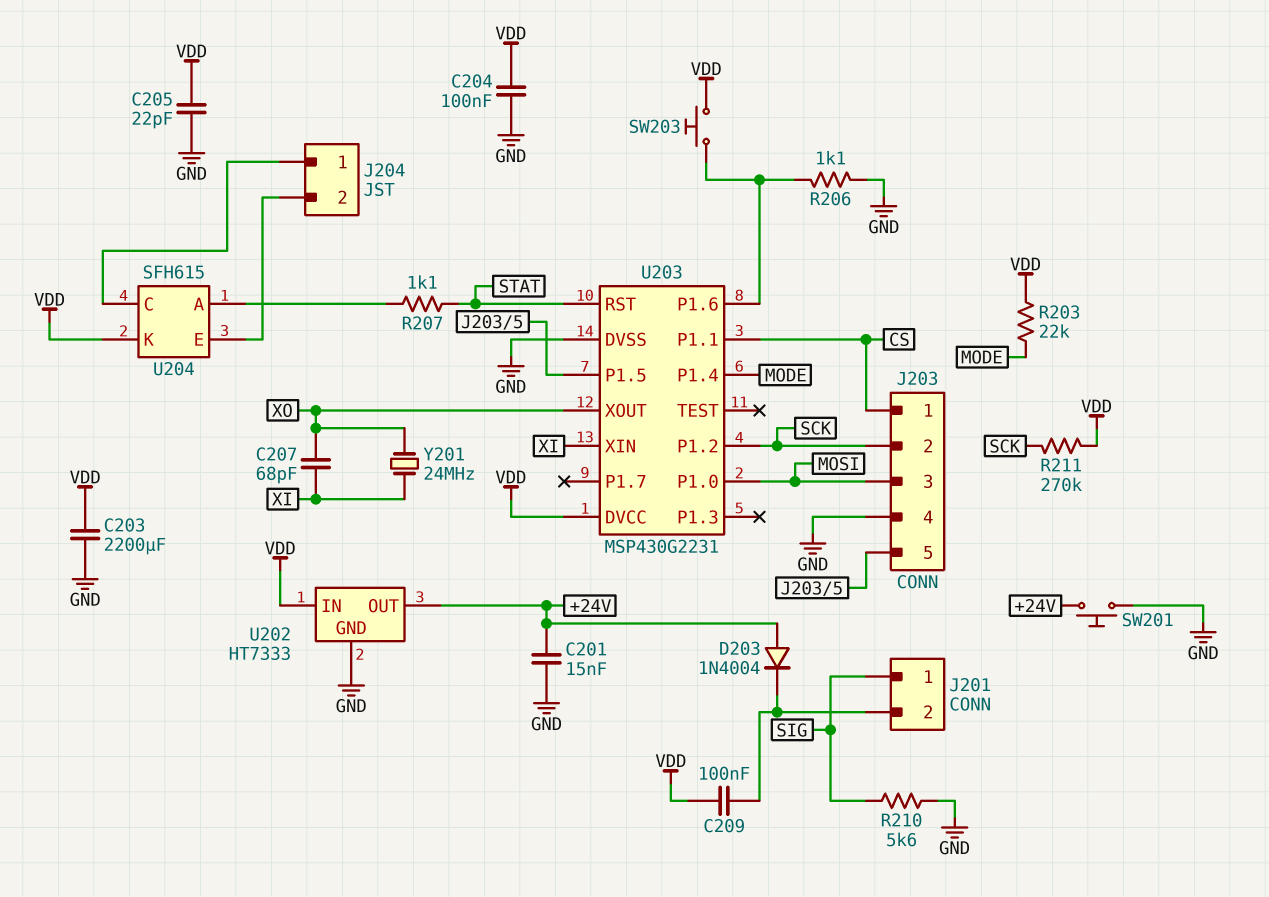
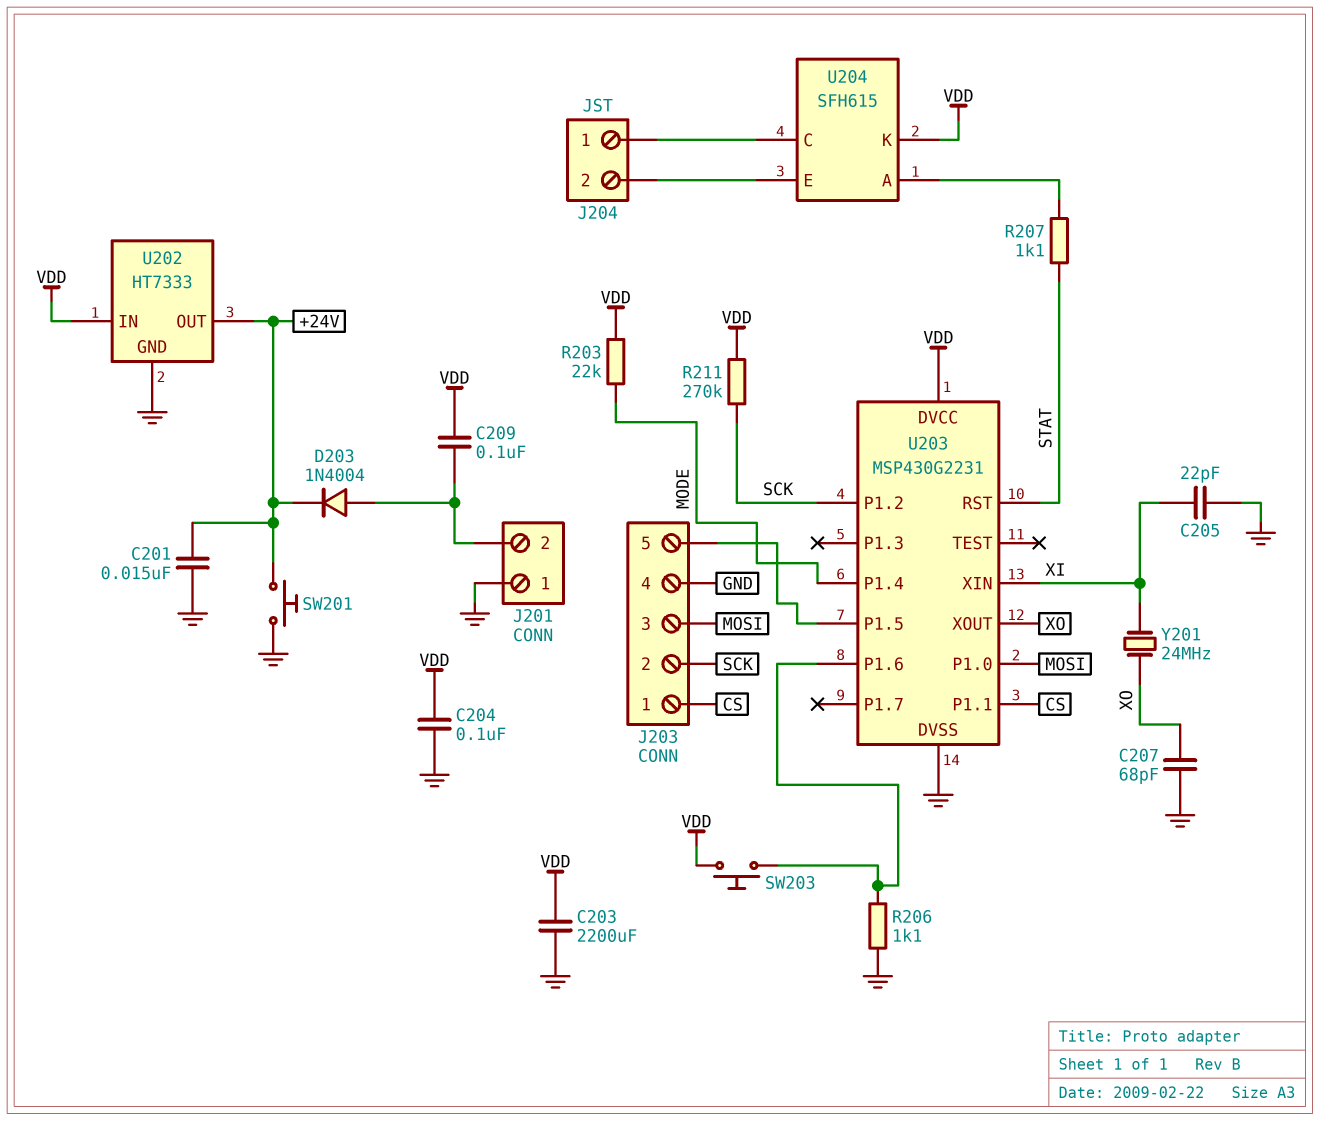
C205: 22pF (GND, VDD) -> 22pF (GND, XI)
C207: 68pF (XI, XO) -> 68pF (GND, XO)
D203: diode 1N4004 (A +24V, K J201/2) -> diode 1N4004 (A J201/2, K +24V)
J201 pin 1: SIG -> GND
R210: 5.6k (GND, SIG) -> none

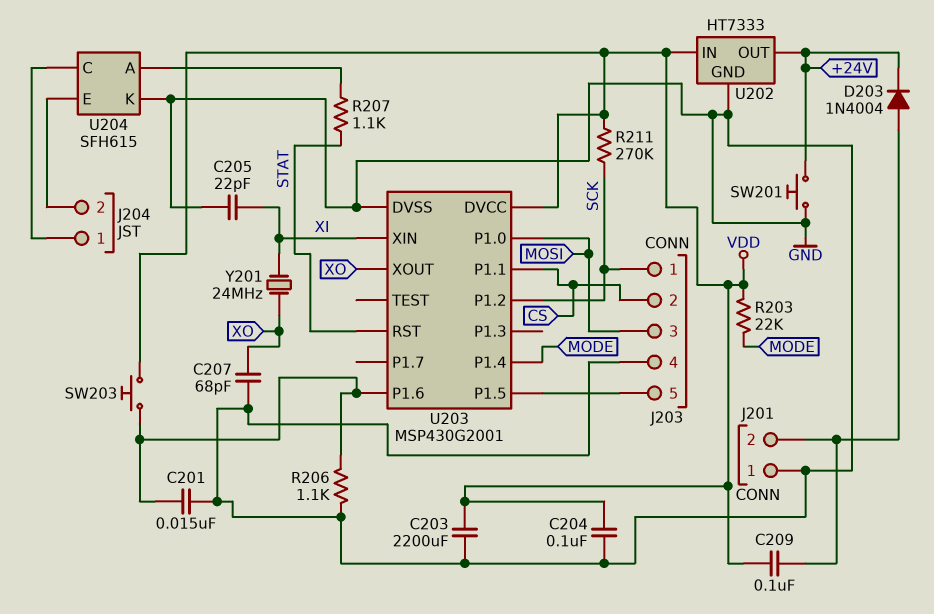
C201: 15nF (+24V, GND) -> 15nF (GND, U203/P1.6)
J203 pin 1: CS -> SCK
J203 pin 2: SCK -> CS
U203: MSP430G2231 -> MSP430G2001
U204 pin K: VDD -> GND

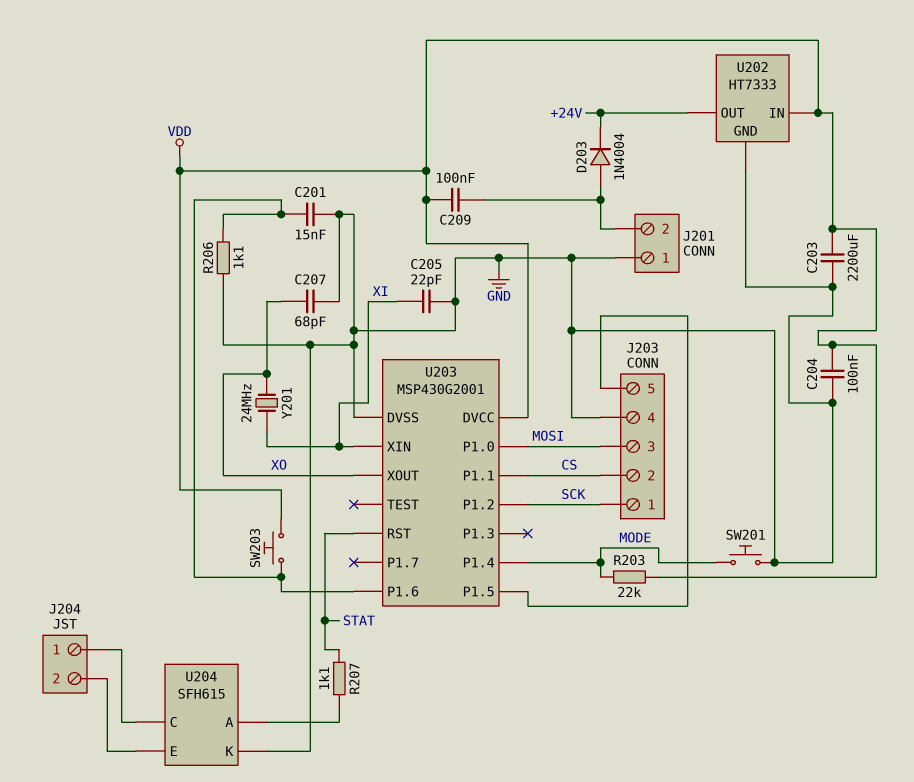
R211: 270k (SCK, VDD) -> none
SW201: button (+24V, GND) -> button (GND, MODE)

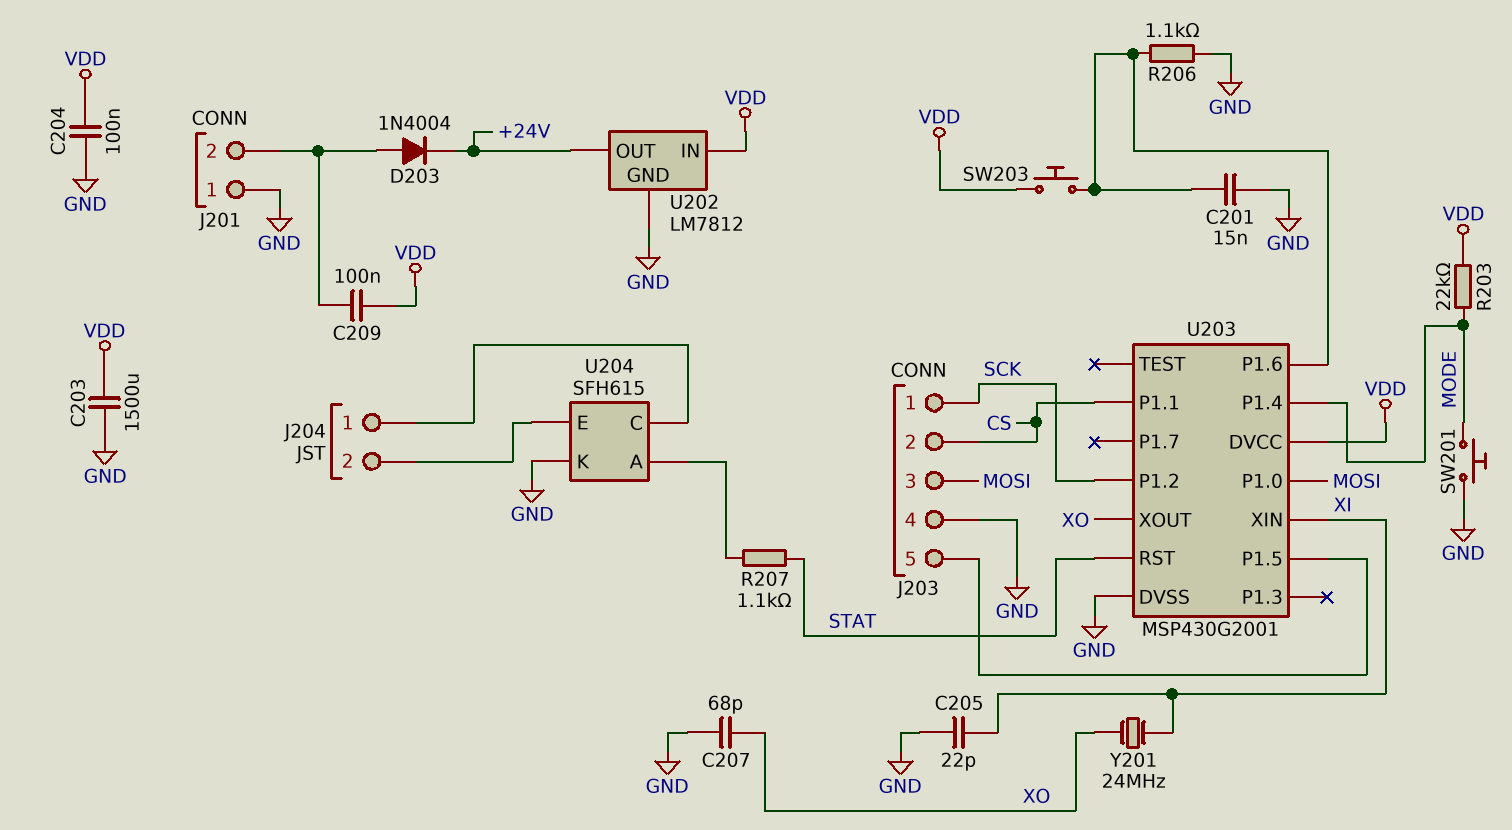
C203: 2200uF (GND, VDD) -> 1500uF (GND, VDD)
U202: HT7333 -> LM7812

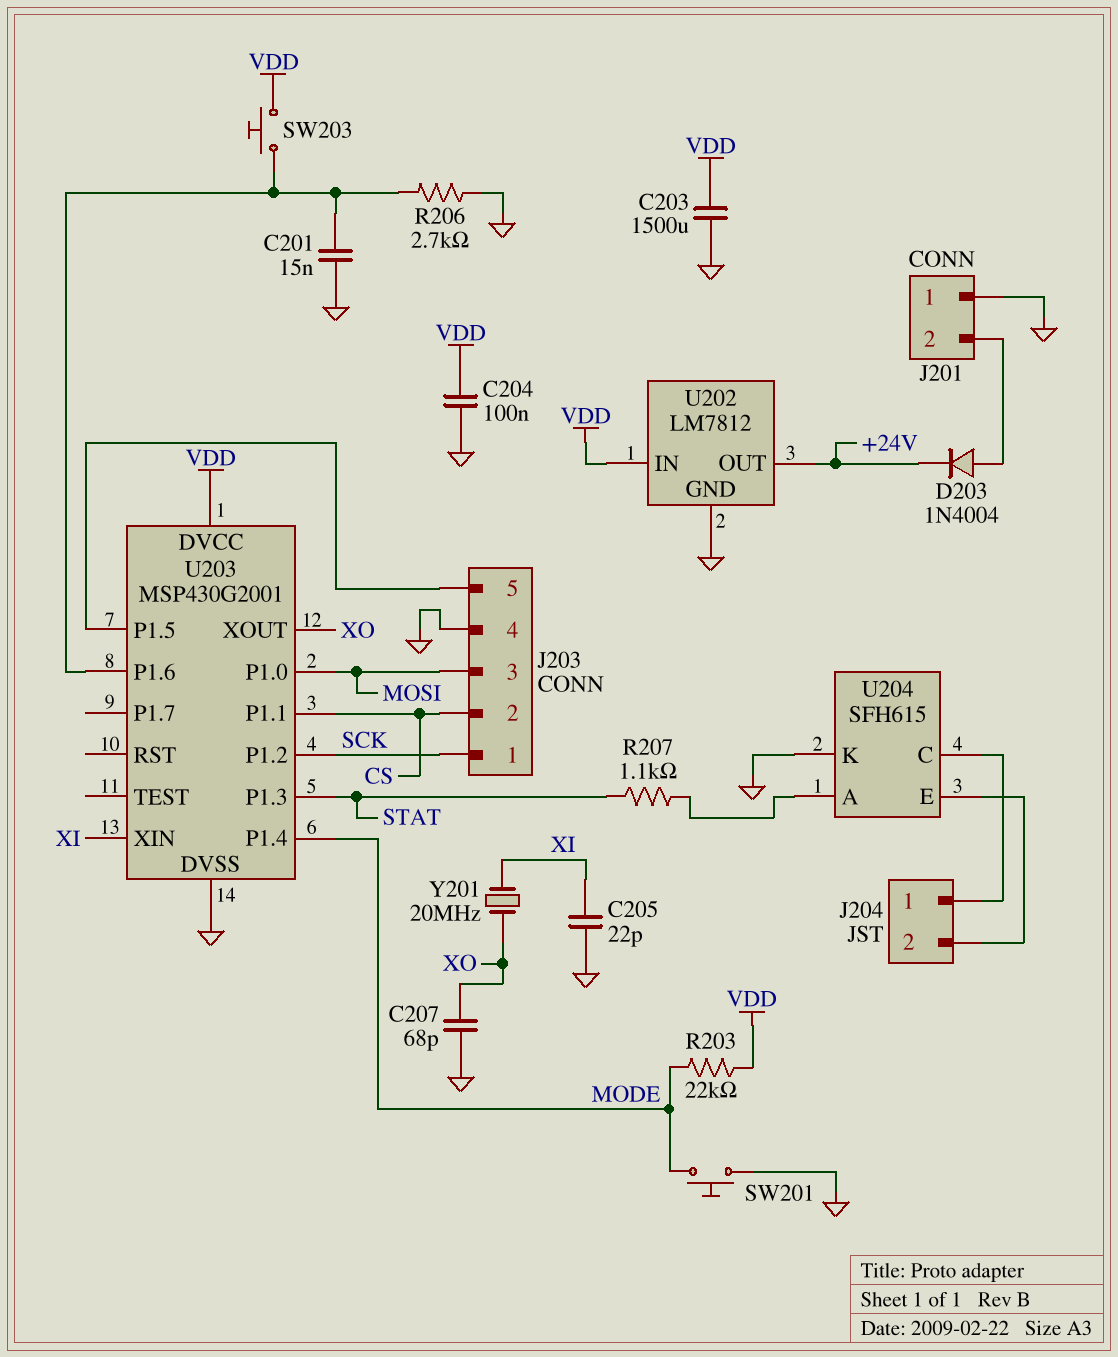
C209: 100nF (J201/2, VDD) -> none
R206: 1.1k (GND, U203/P1.6) -> 2.7k (GND, U203/P1.6)
U203 pin P1.3: none -> STAT
U203 pin RST: STAT -> none
Y201: 24MHz (XI, XO) -> 20MHz (XI, XO)

